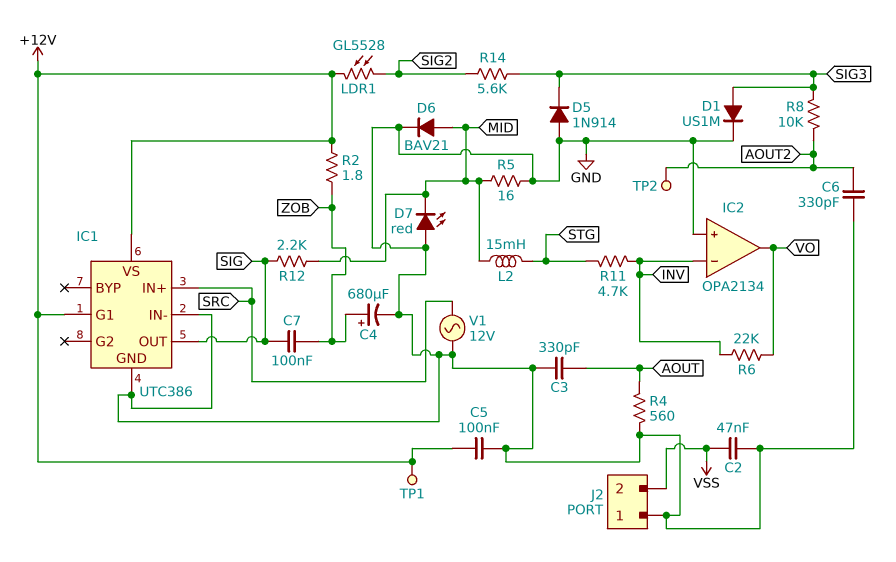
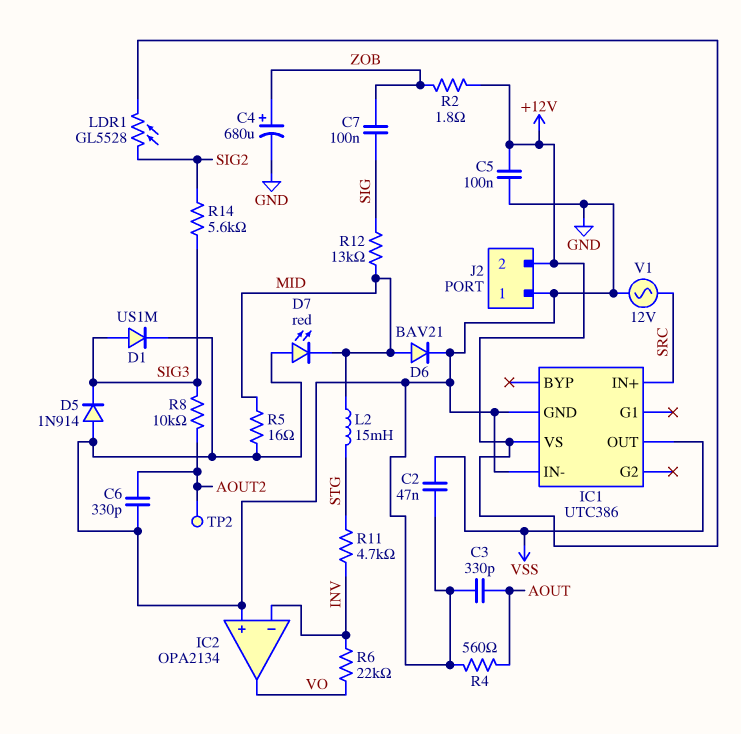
IC1 pin G1: +12V -> none
IC1 pin OUT: SIG -> VSS
J2 pin 2: VSS -> +12V
R12: 2.2k (MID, SIG) -> 13k (MID, SIG)
TP1: test point (+12V) -> none

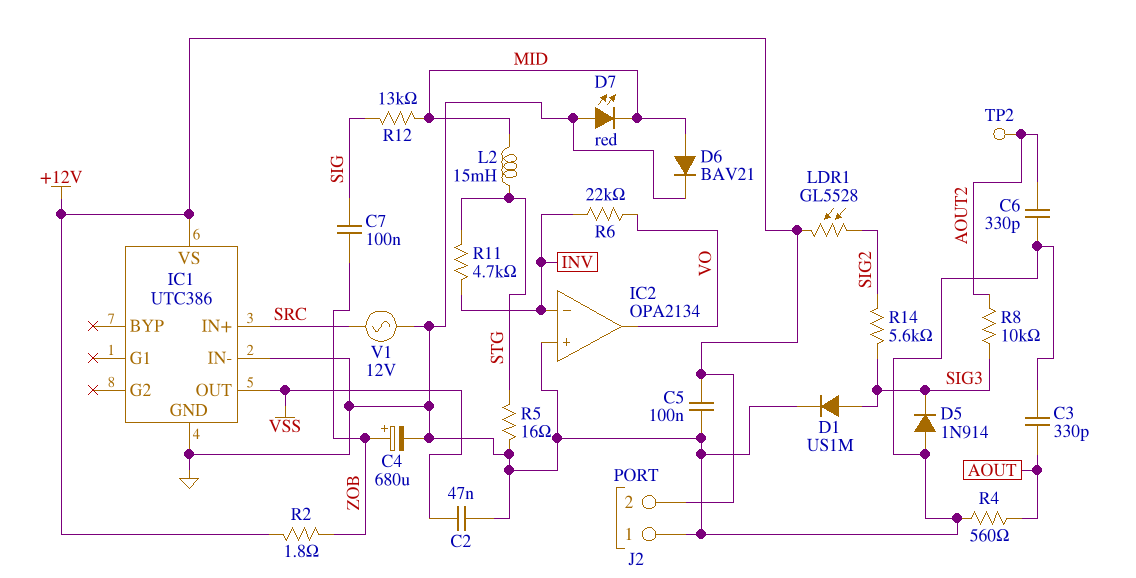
R5: 16 (GND, MID) -> 16 (GND, STG)

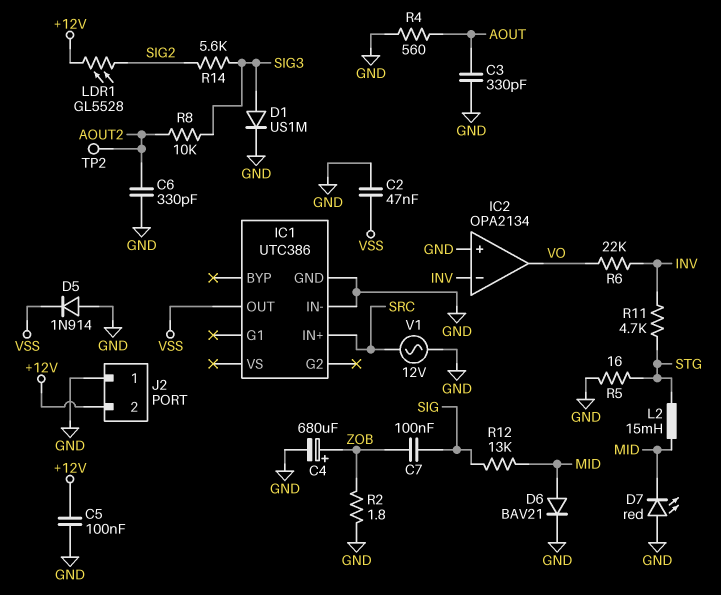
D5: diode 1N914 (A GND, K SIG3) -> diode 1N914 (A GND, K VSS)
IC1 pin VS: +12V -> none
R2: 1.8 (+12V, ZOB) -> 1.8 (GND, ZOB)

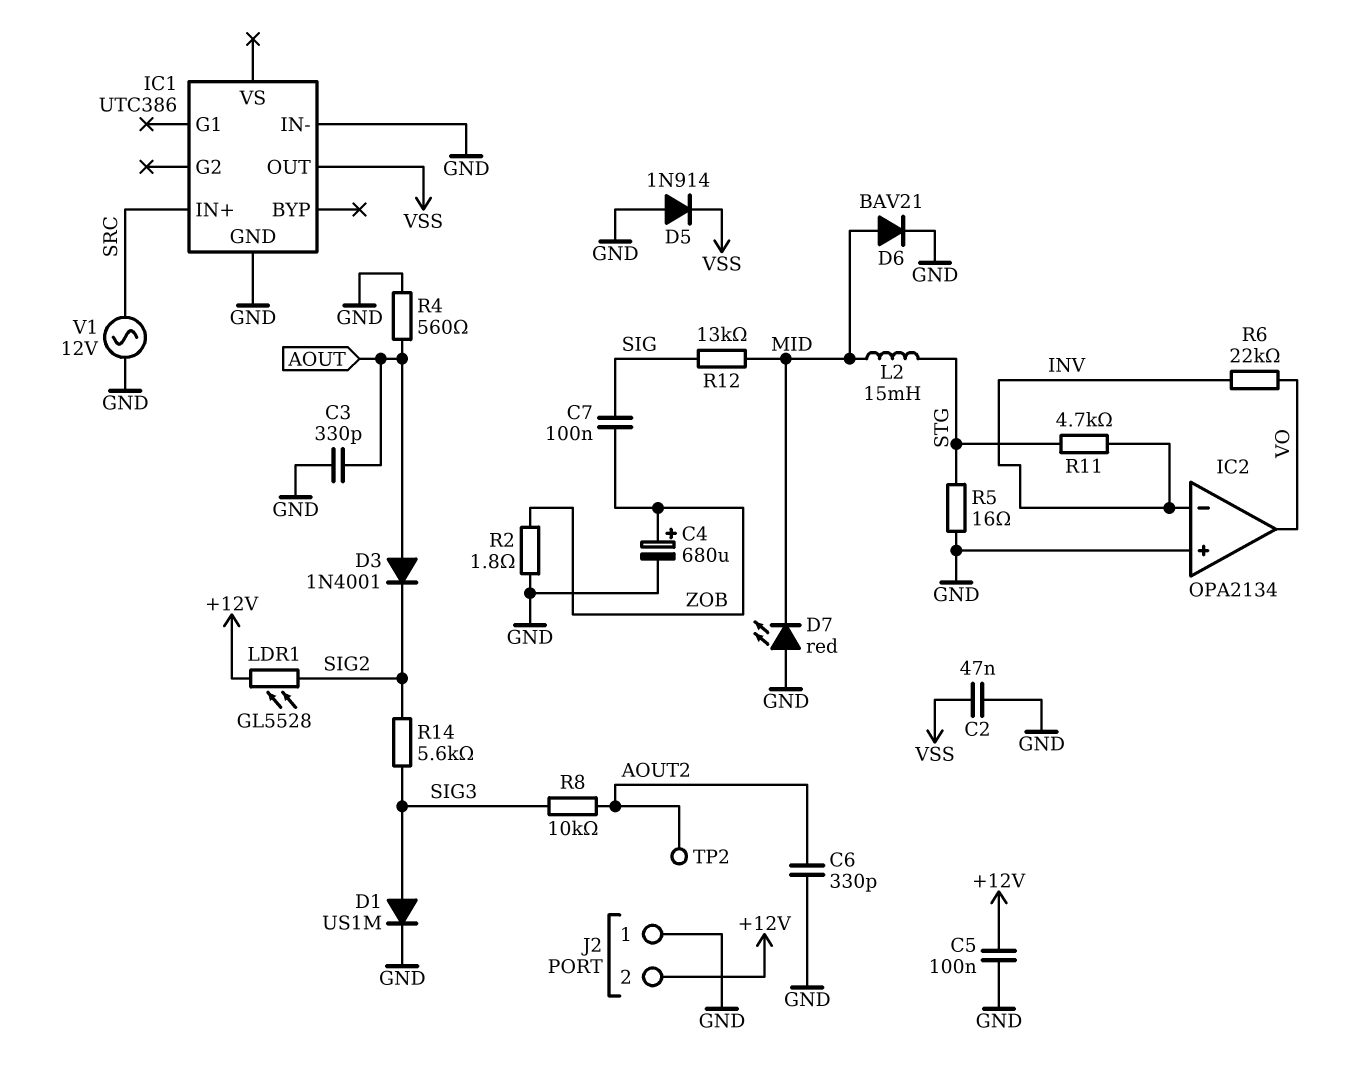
D3: none -> diode 1N4001 (A AOUT, K SIG2)

